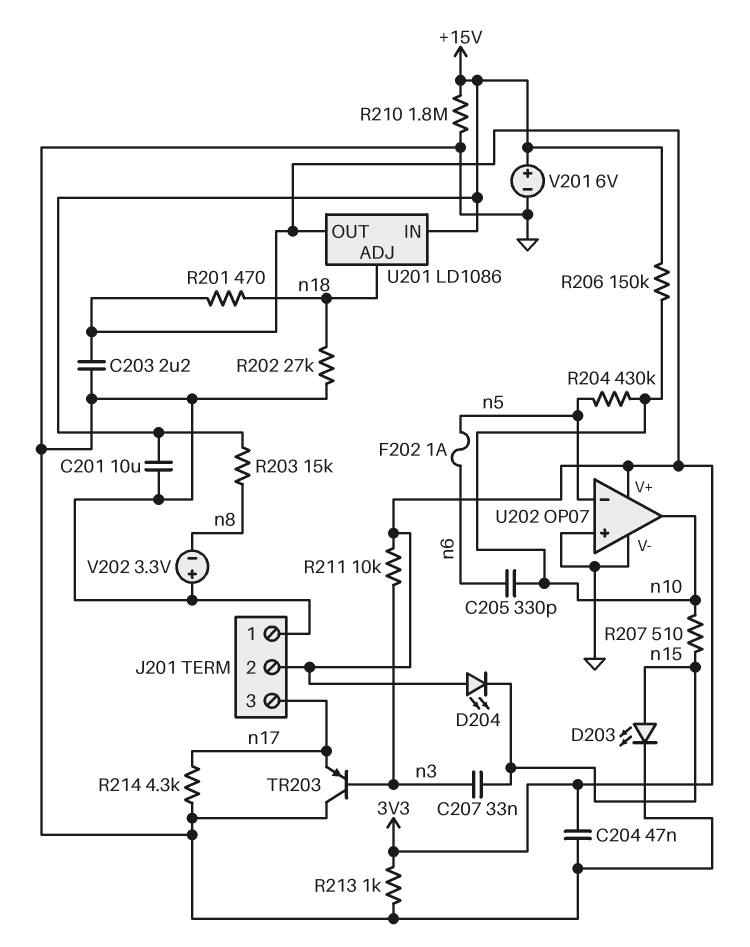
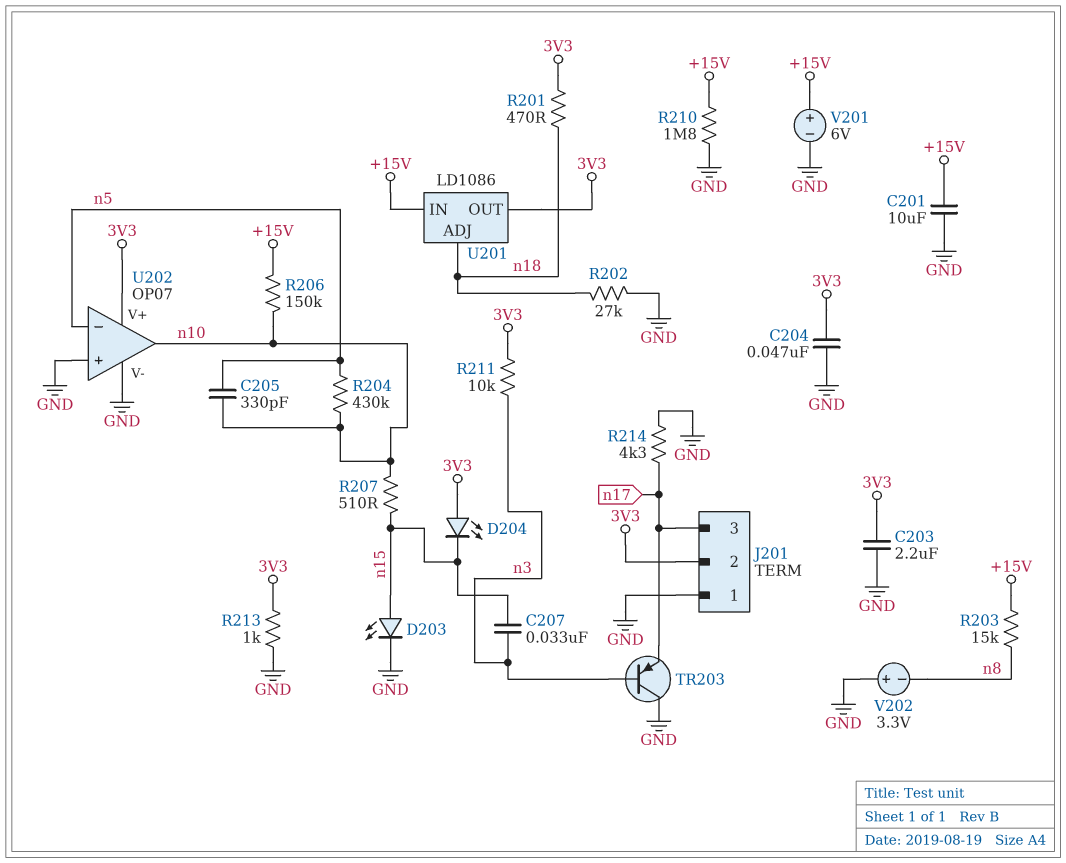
C205: 330pF (n6, n10) -> 330pF (n5, n10)
F202: 1A (n5, n6) -> none

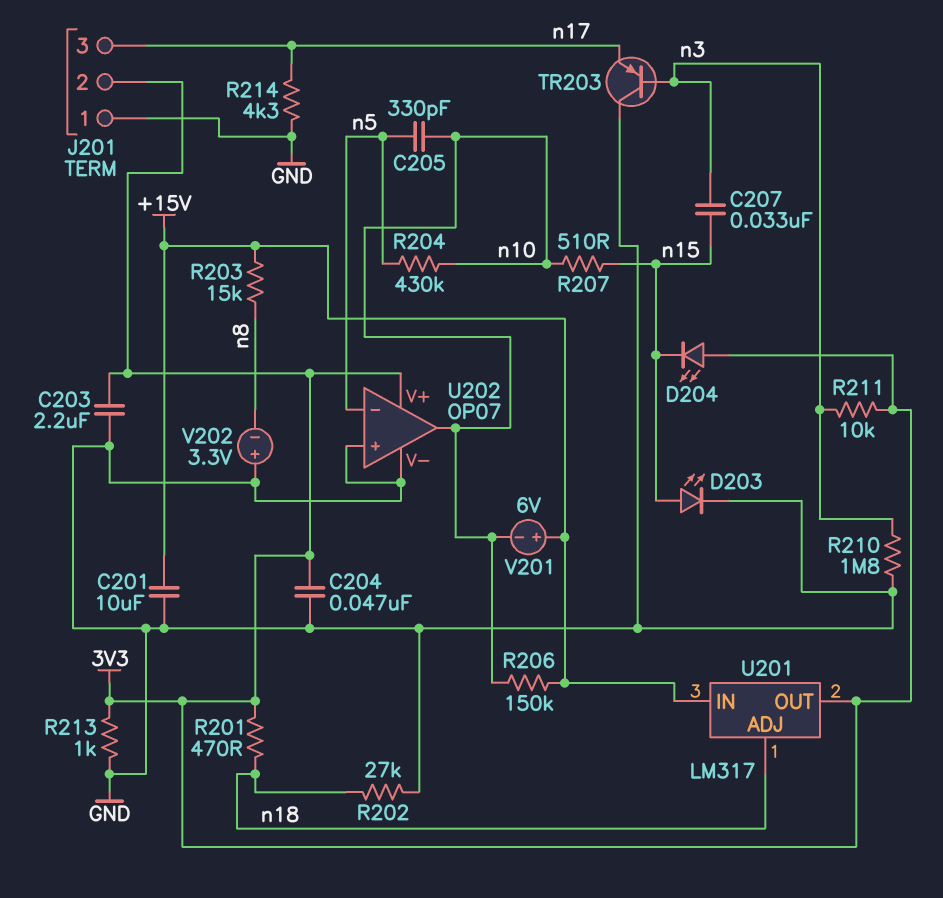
R210: 1.8M (+15V, GND) -> 1.8M (GND, n3)
U201: LD1086 -> LM317
V201: 6V (plus +15V, minus GND) -> 6V (plus +15V, minus n10)

